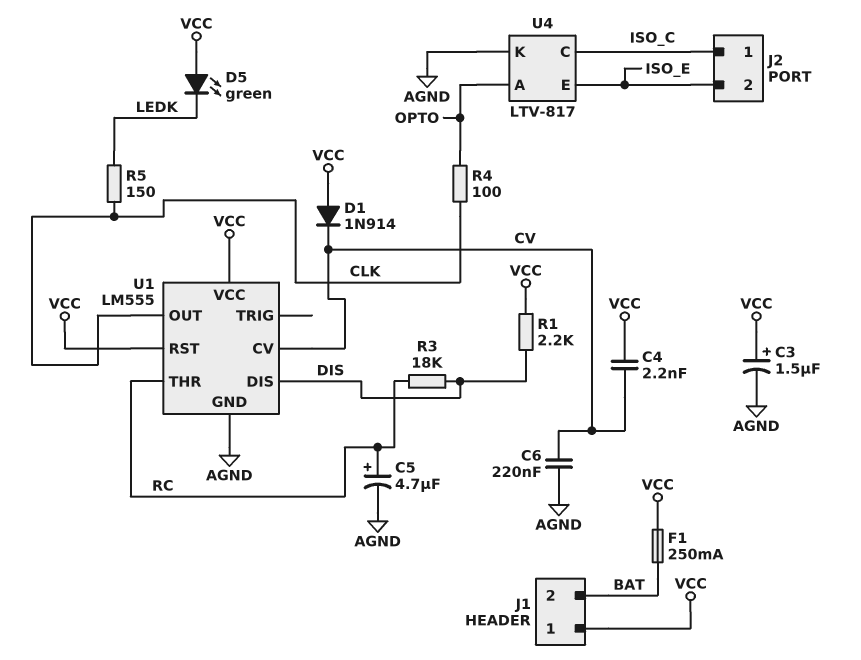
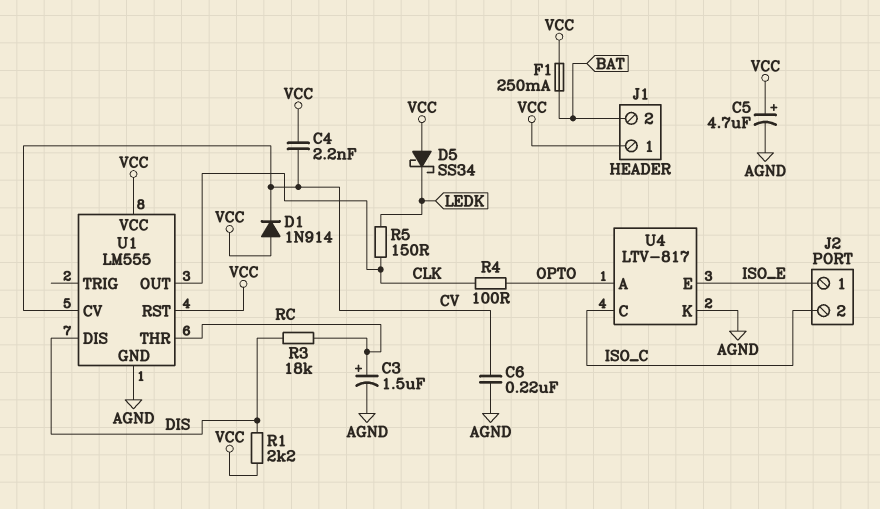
C3: 1.5uF (plus VCC, minus AGND) -> 1.5uF (plus RC, minus AGND)
C5: 4.7uF (plus RC, minus AGND) -> 4.7uF (plus VCC, minus AGND)
D5: LED green (A VCC, K LEDK) -> schottky SS34 (A VCC, K LEDK)
J2 pin 1: ISO_C -> ISO_E
J2 pin 2: ISO_E -> ISO_C

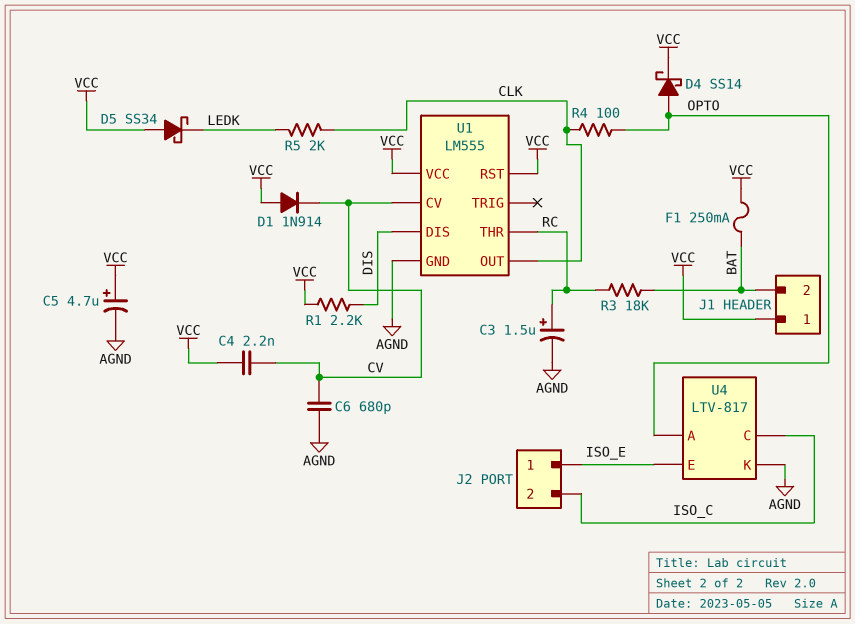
C6: 220nF (AGND, CV) -> 680pF (AGND, CV)
D4: none -> schottky SS14 (A OPTO, K VCC)
R3: 18k (DIS, RC) -> 18k (BAT, RC)
R5: 150 (CLK, LEDK) -> 2k (CLK, LEDK)

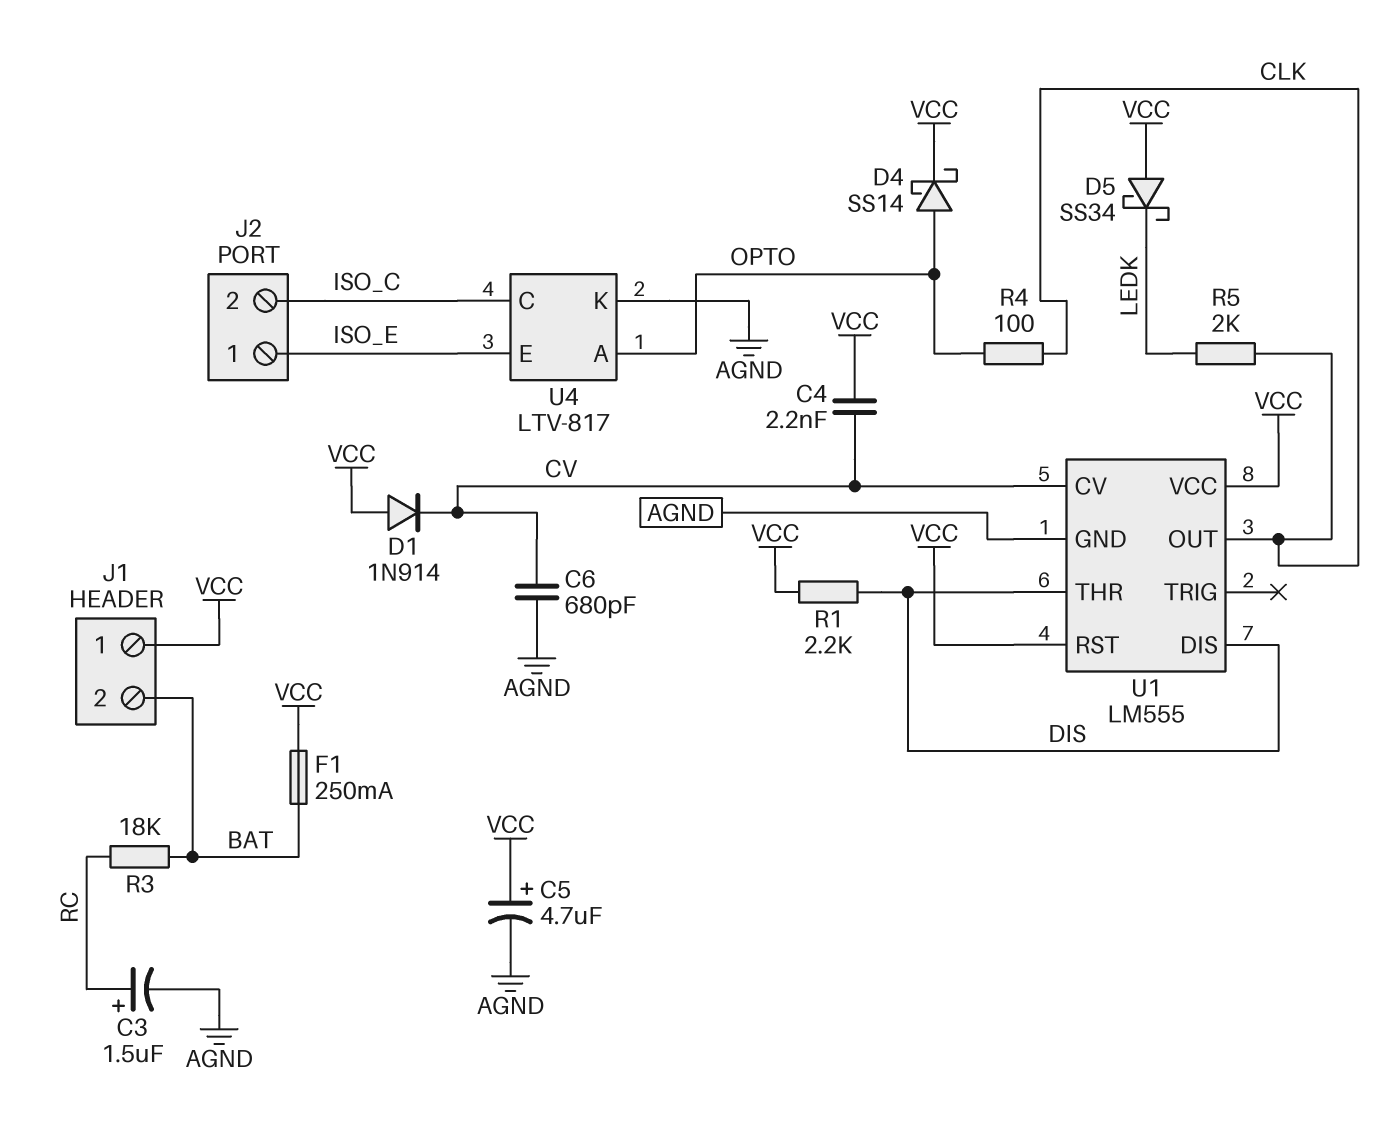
U1 pin THR: RC -> DIS

